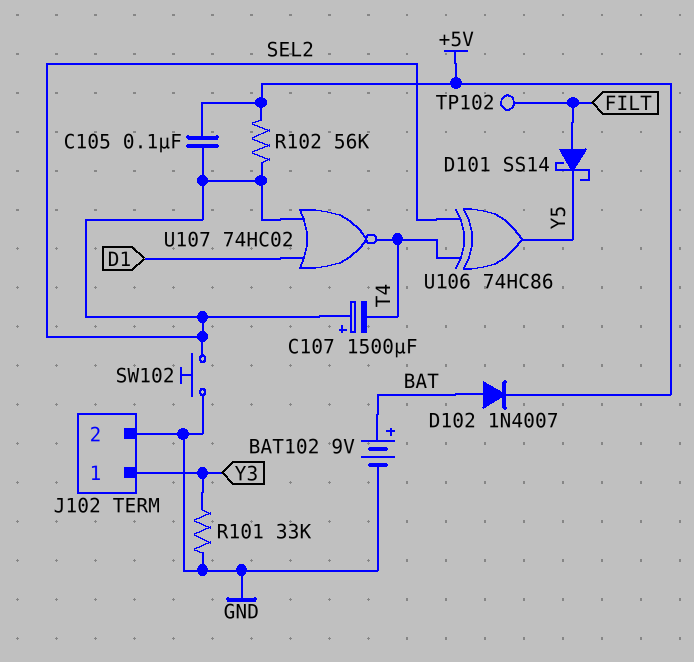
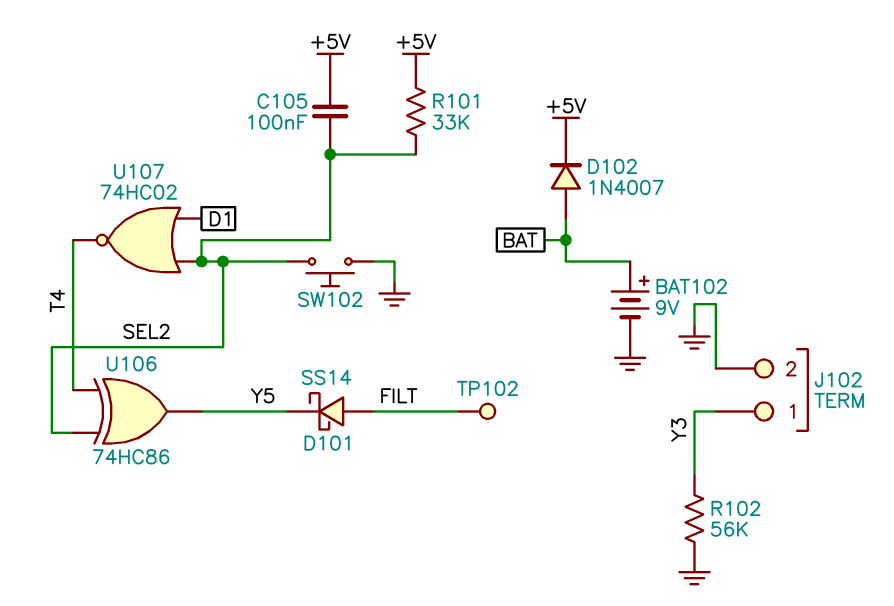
C107: 1500uF (plus SEL2, minus T4) -> none
R101: 33k (GND, Y3) -> 33k (+5V, SEL2)
R102: 56k (+5V, SEL2) -> 56k (GND, Y3)

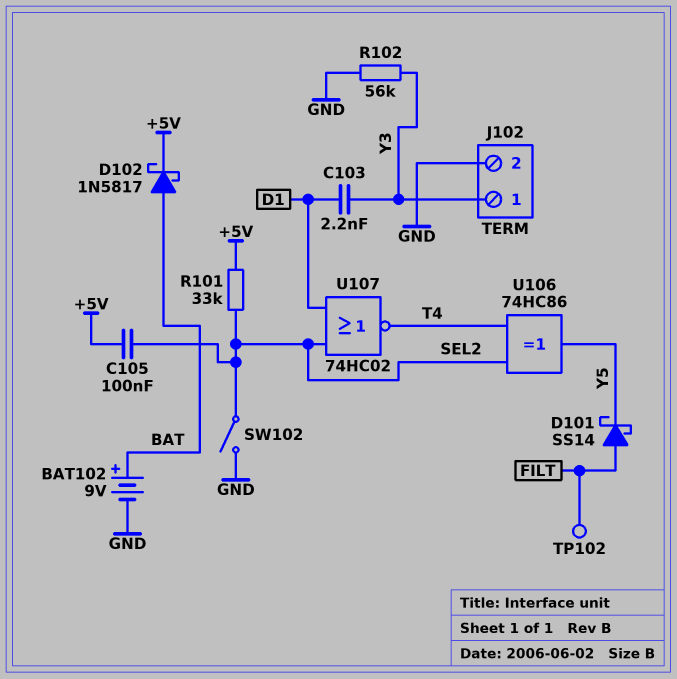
C103: none -> 2.2nF (D1, Y3)
D102: diode 1N4007 (A BAT, K +5V) -> schottky 1N5817 (A BAT, K +5V)
SW102: button (GND, SEL2) -> switch (GND, SEL2)

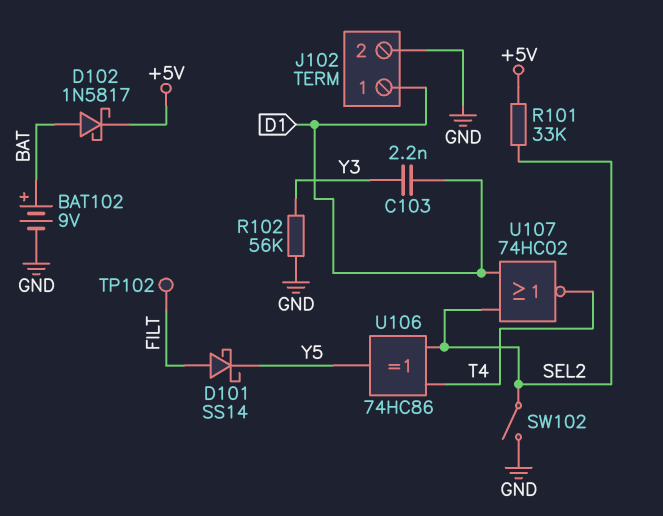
C105: 100nF (+5V, SEL2) -> none
J102 pin 1: Y3 -> D1

